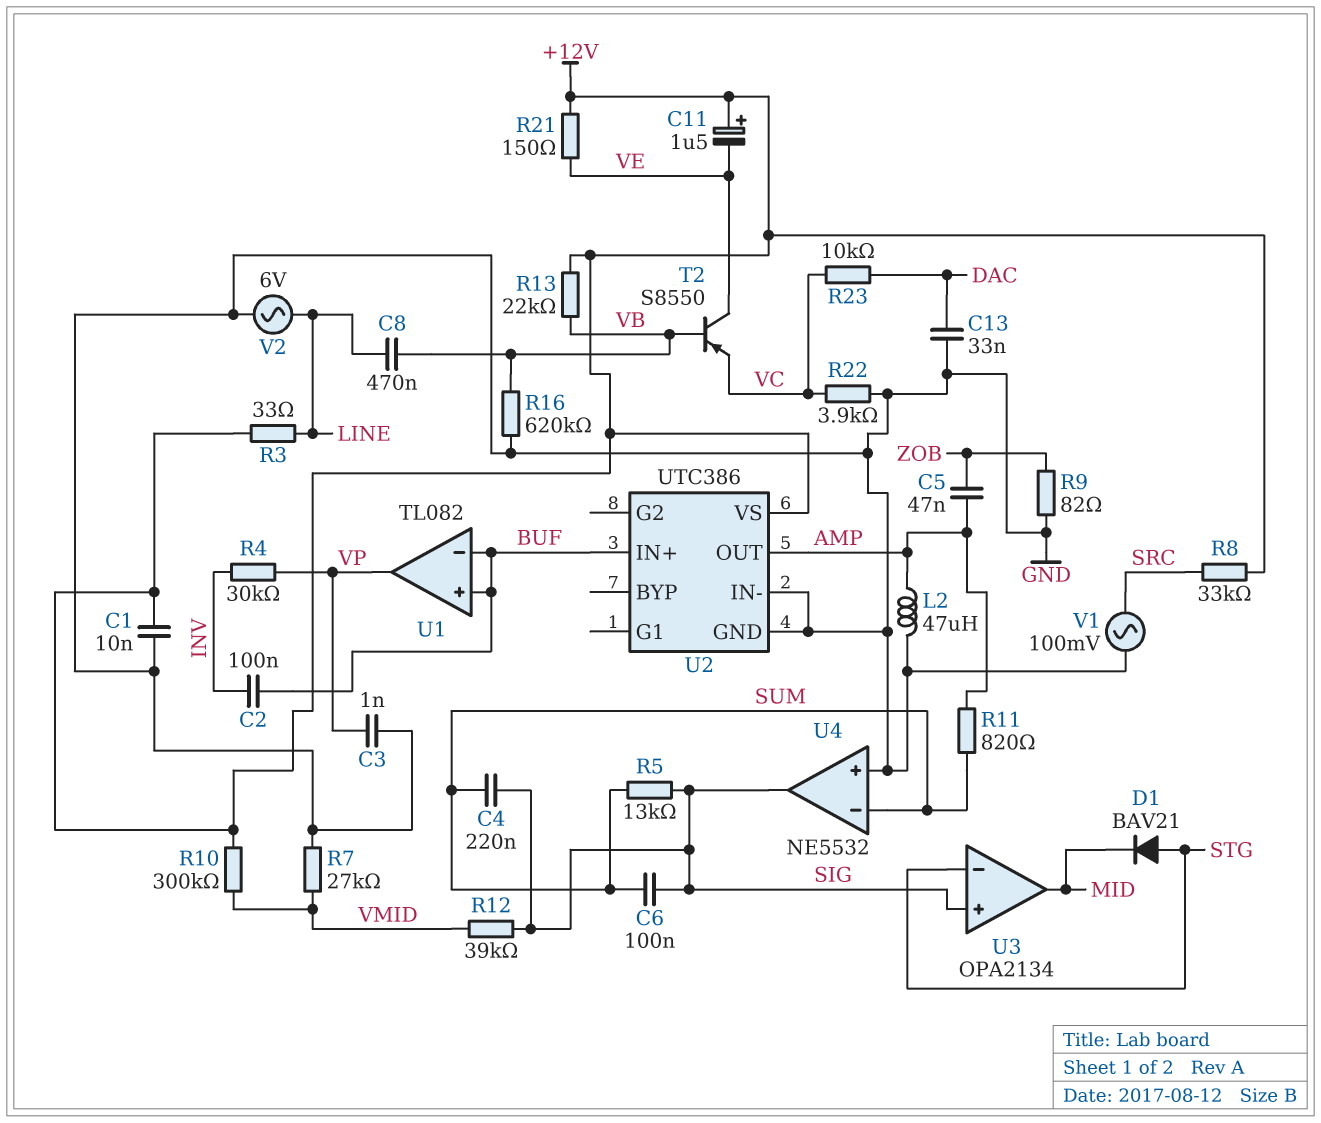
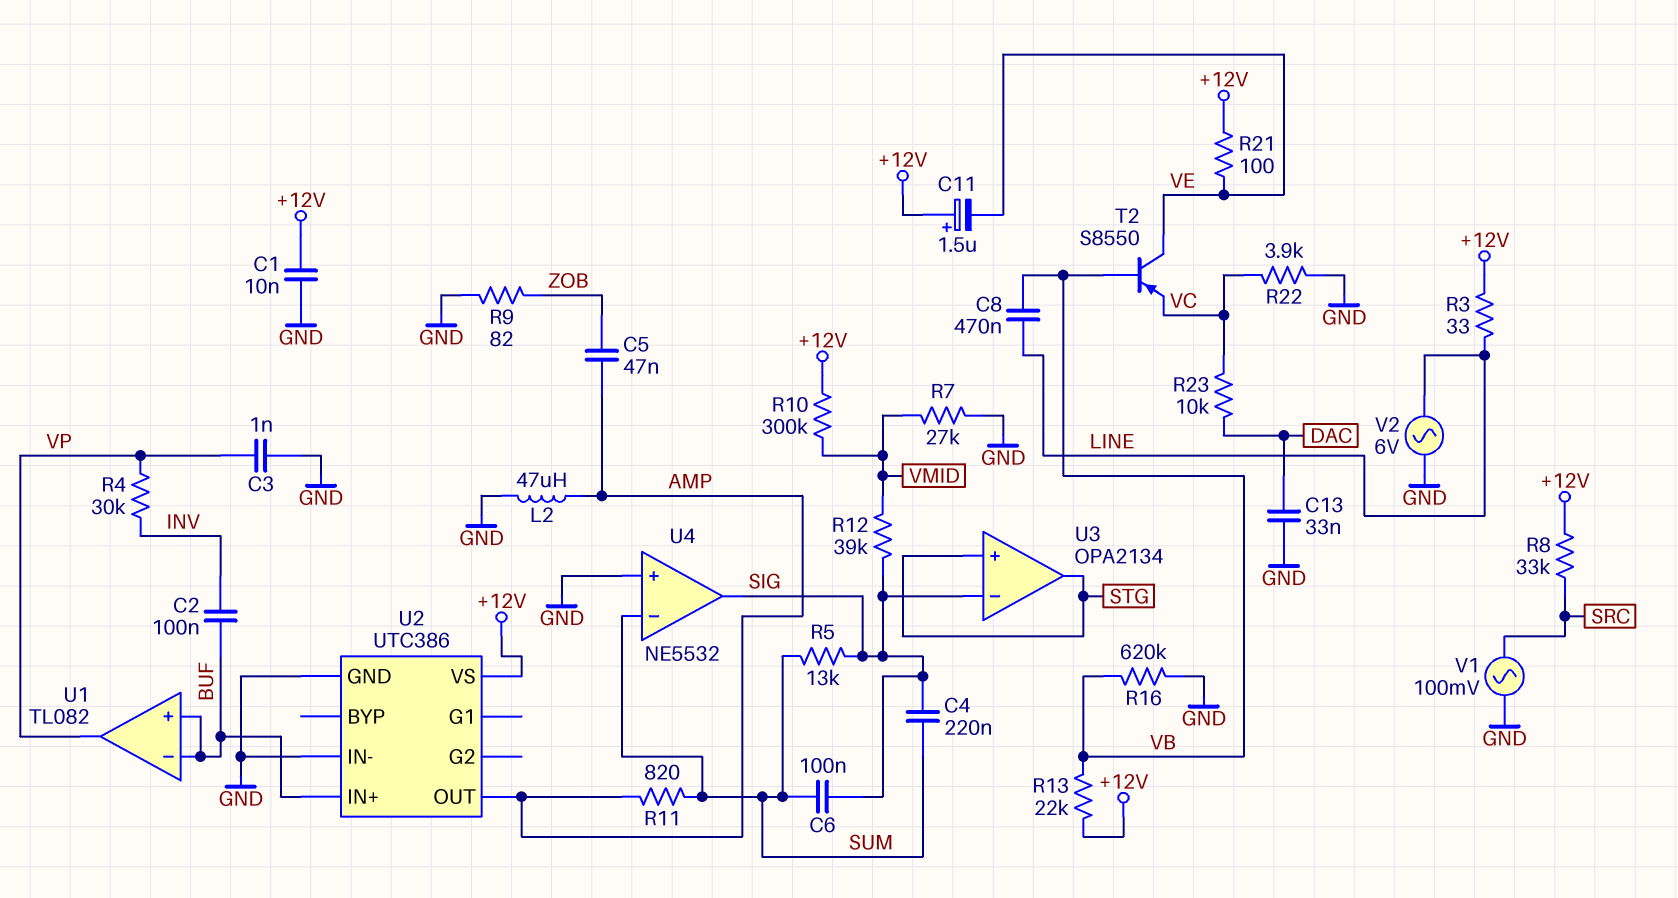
D1: diode BAV21 (A STG, K MID) -> none
R21: 150 (+12V, VE) -> 100 (+12V, VE)
U3 pin in+: SIG -> STG
U3 pin in-: STG -> SIG
U3 pin out: MID -> STG

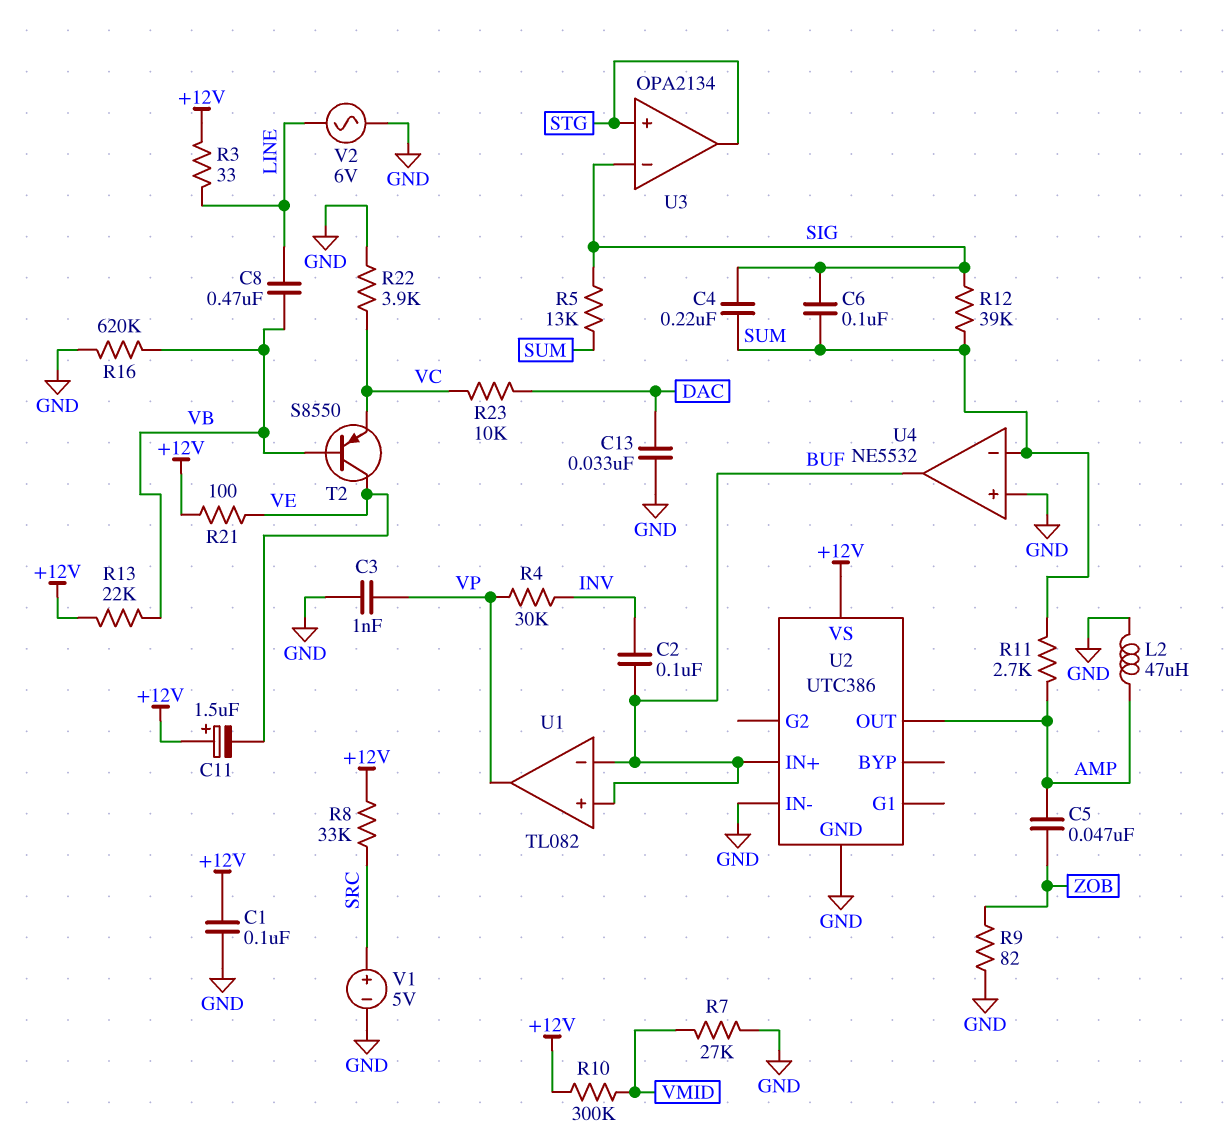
C1: 10nF (+12V, GND) -> 100nF (+12V, GND)
R11: 820 (AMP, SUM) -> 2.7k (AMP, SUM)
R12: 39k (SIG, VMID) -> 39k (SIG, SUM)
U4 pin out: SIG -> BUF
V1: AC 100mV (GND, SRC) -> 5V (plus SRC, minus GND)

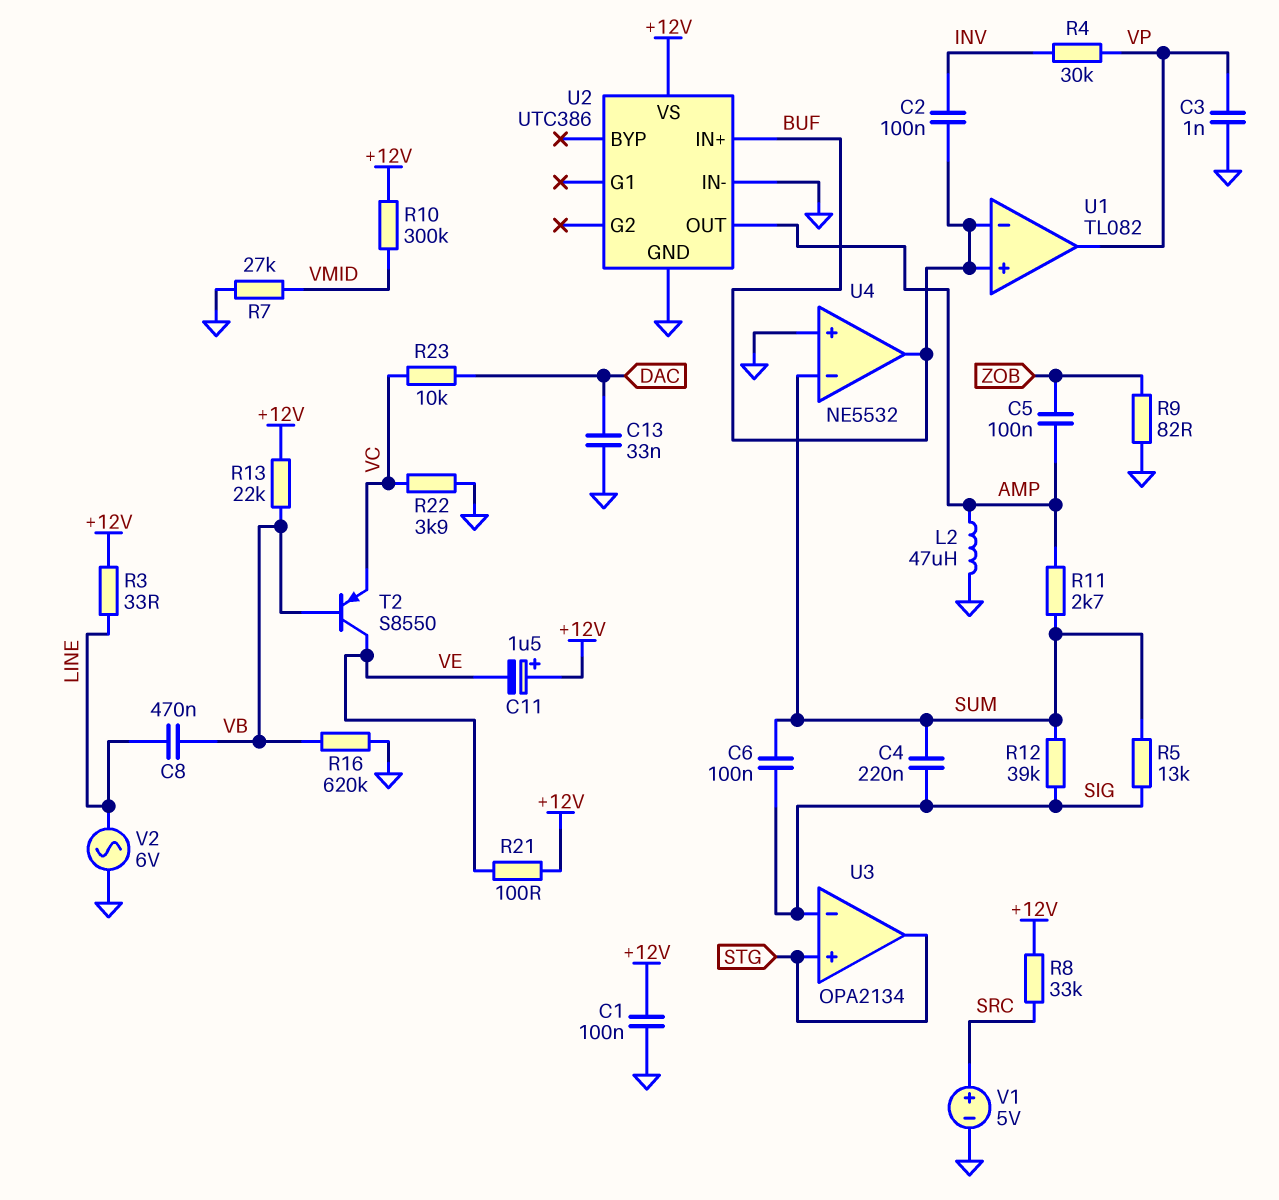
C5: 47nF (AMP, ZOB) -> 100nF (AMP, ZOB)

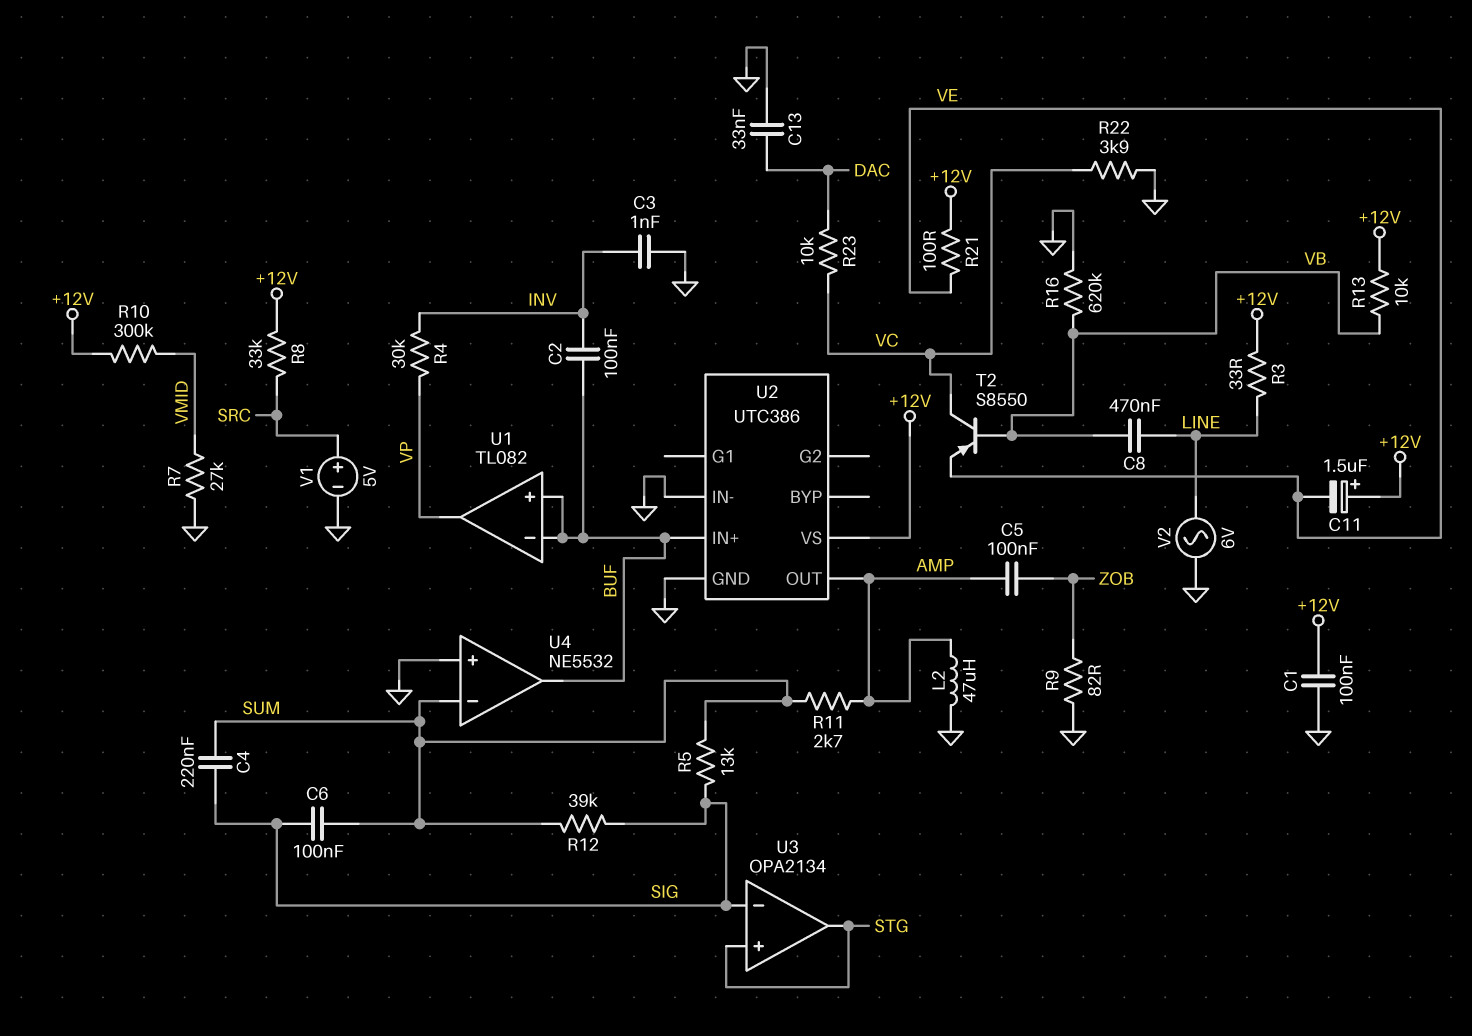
C3: 1nF (GND, VP) -> 1nF (GND, INV)
R13: 22k (+12V, VB) -> 10k (+12V, VB)
T2: PNP S8550 (B VB, C VE, E VC) -> PNP S8550 (B VB, C VC, E VE)

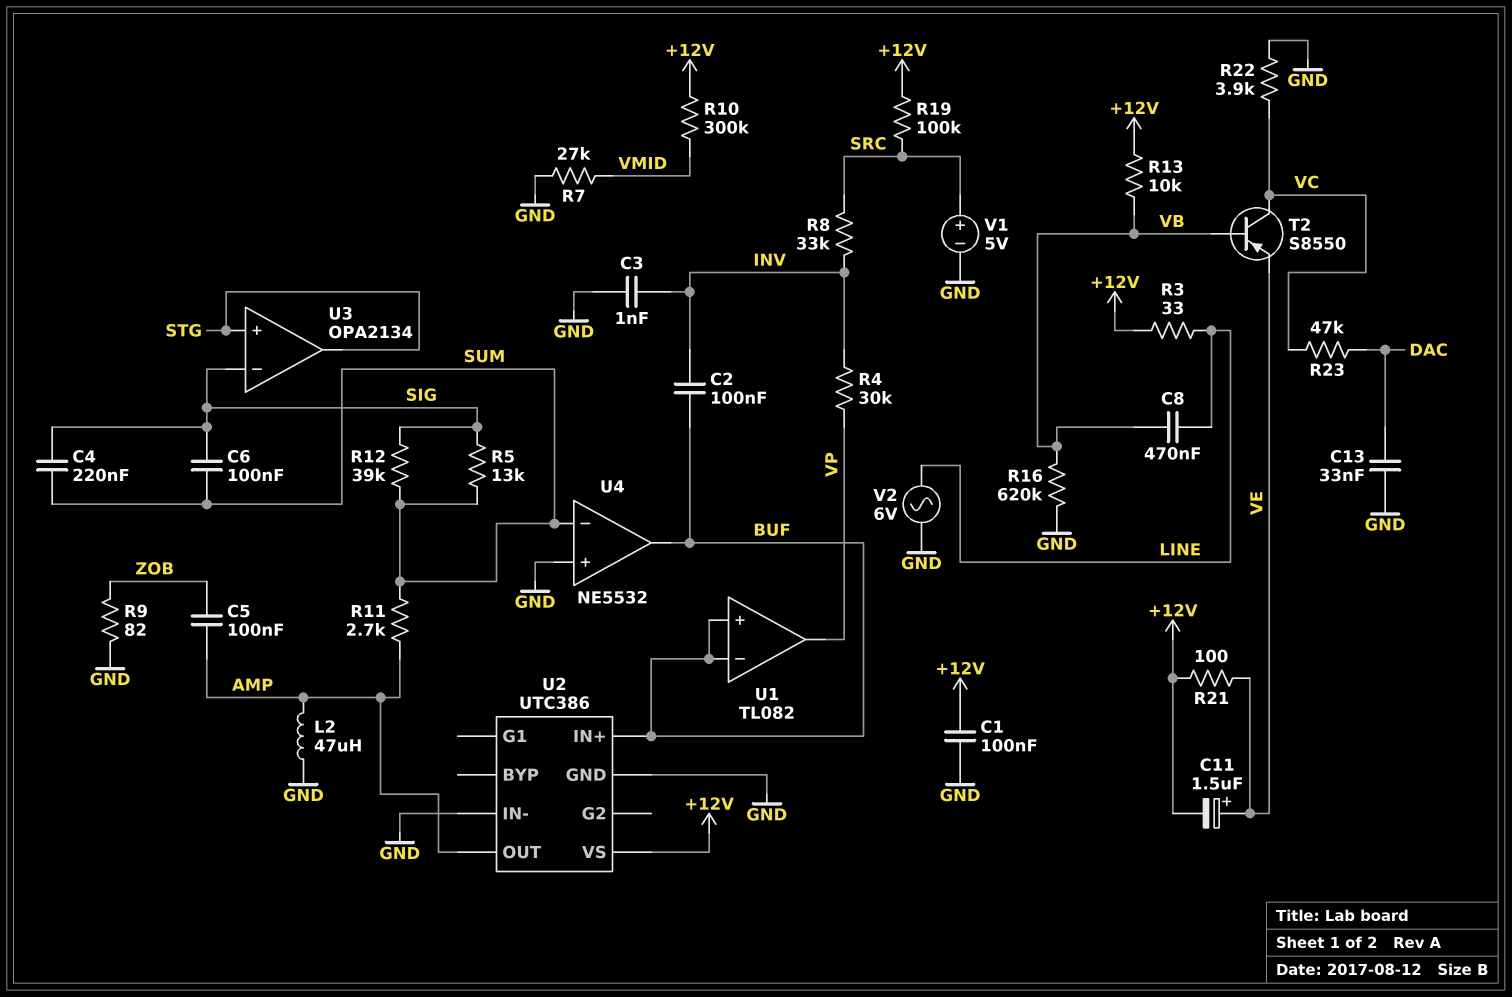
C11: 1.5uF (plus +12V, minus VE) -> 1.5uF (plus VE, minus +12V)
R8: 33k (+12V, SRC) -> 33k (INV, SRC)
R19: none -> 100k (+12V, SRC)
R23: 10k (DAC, VC) -> 47k (DAC, VC)

